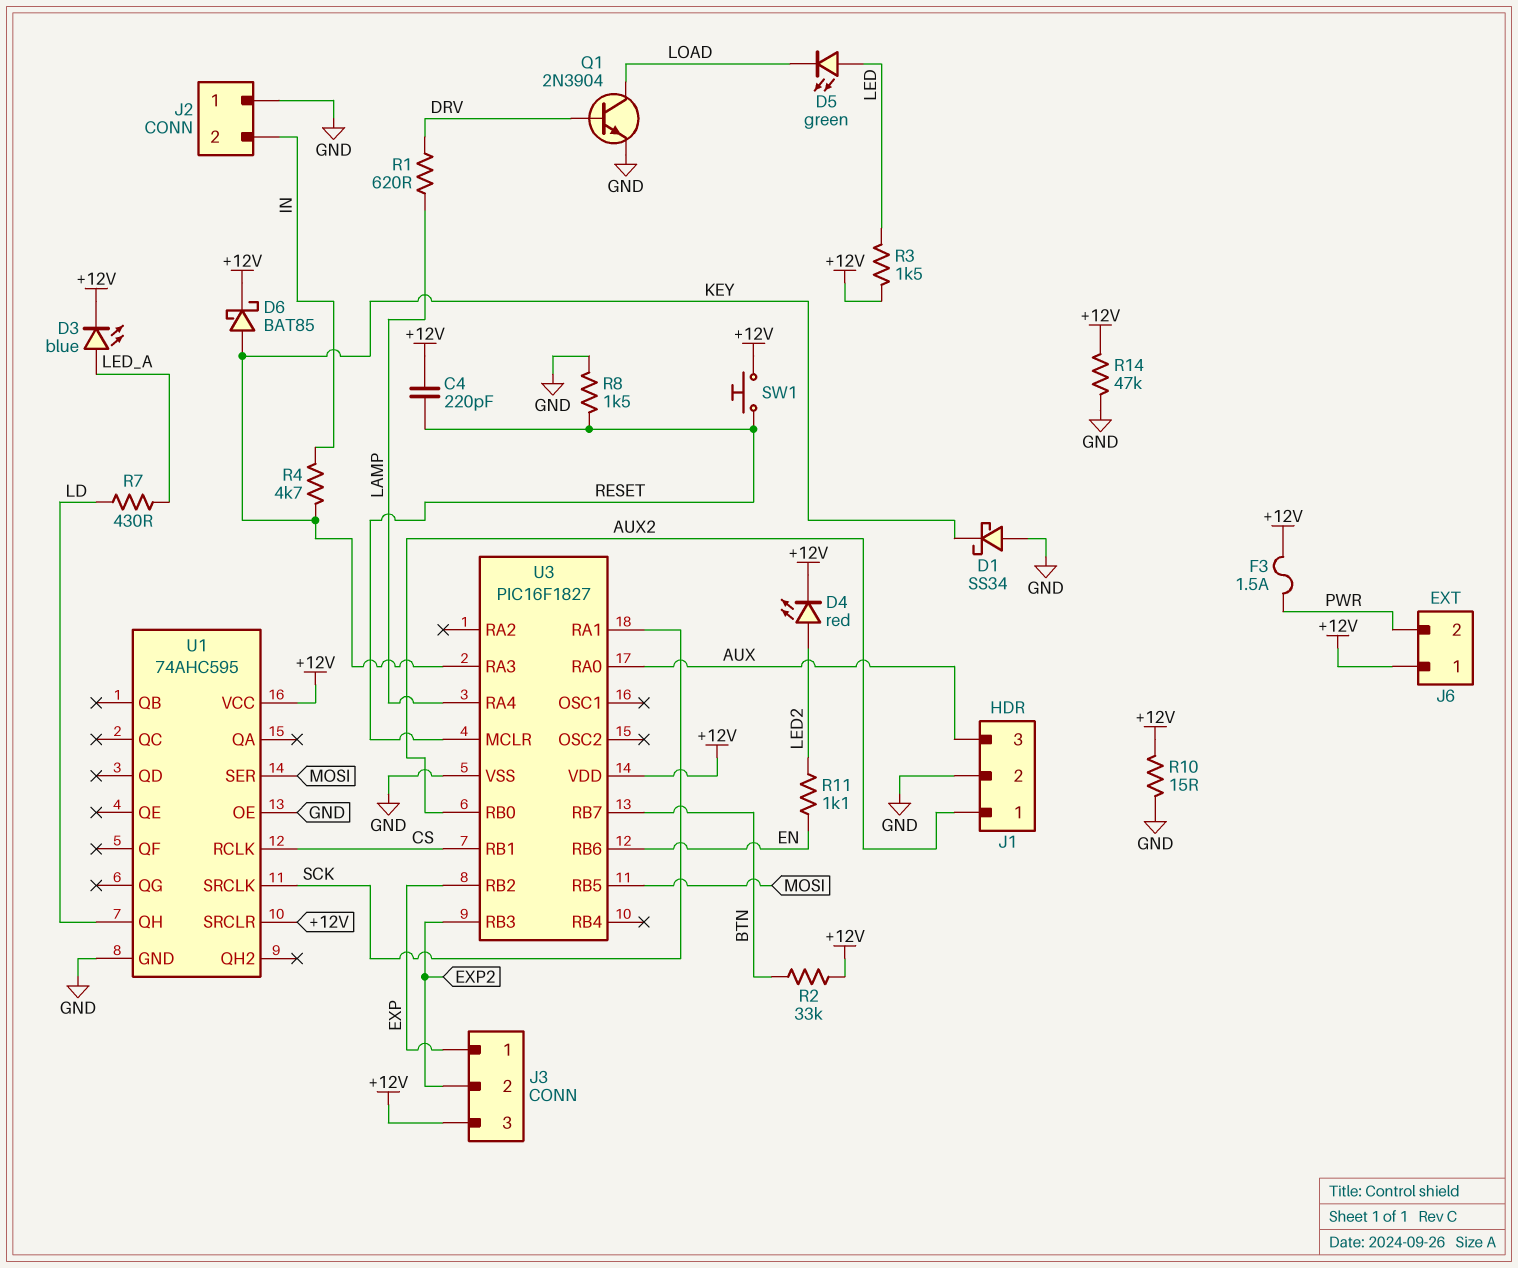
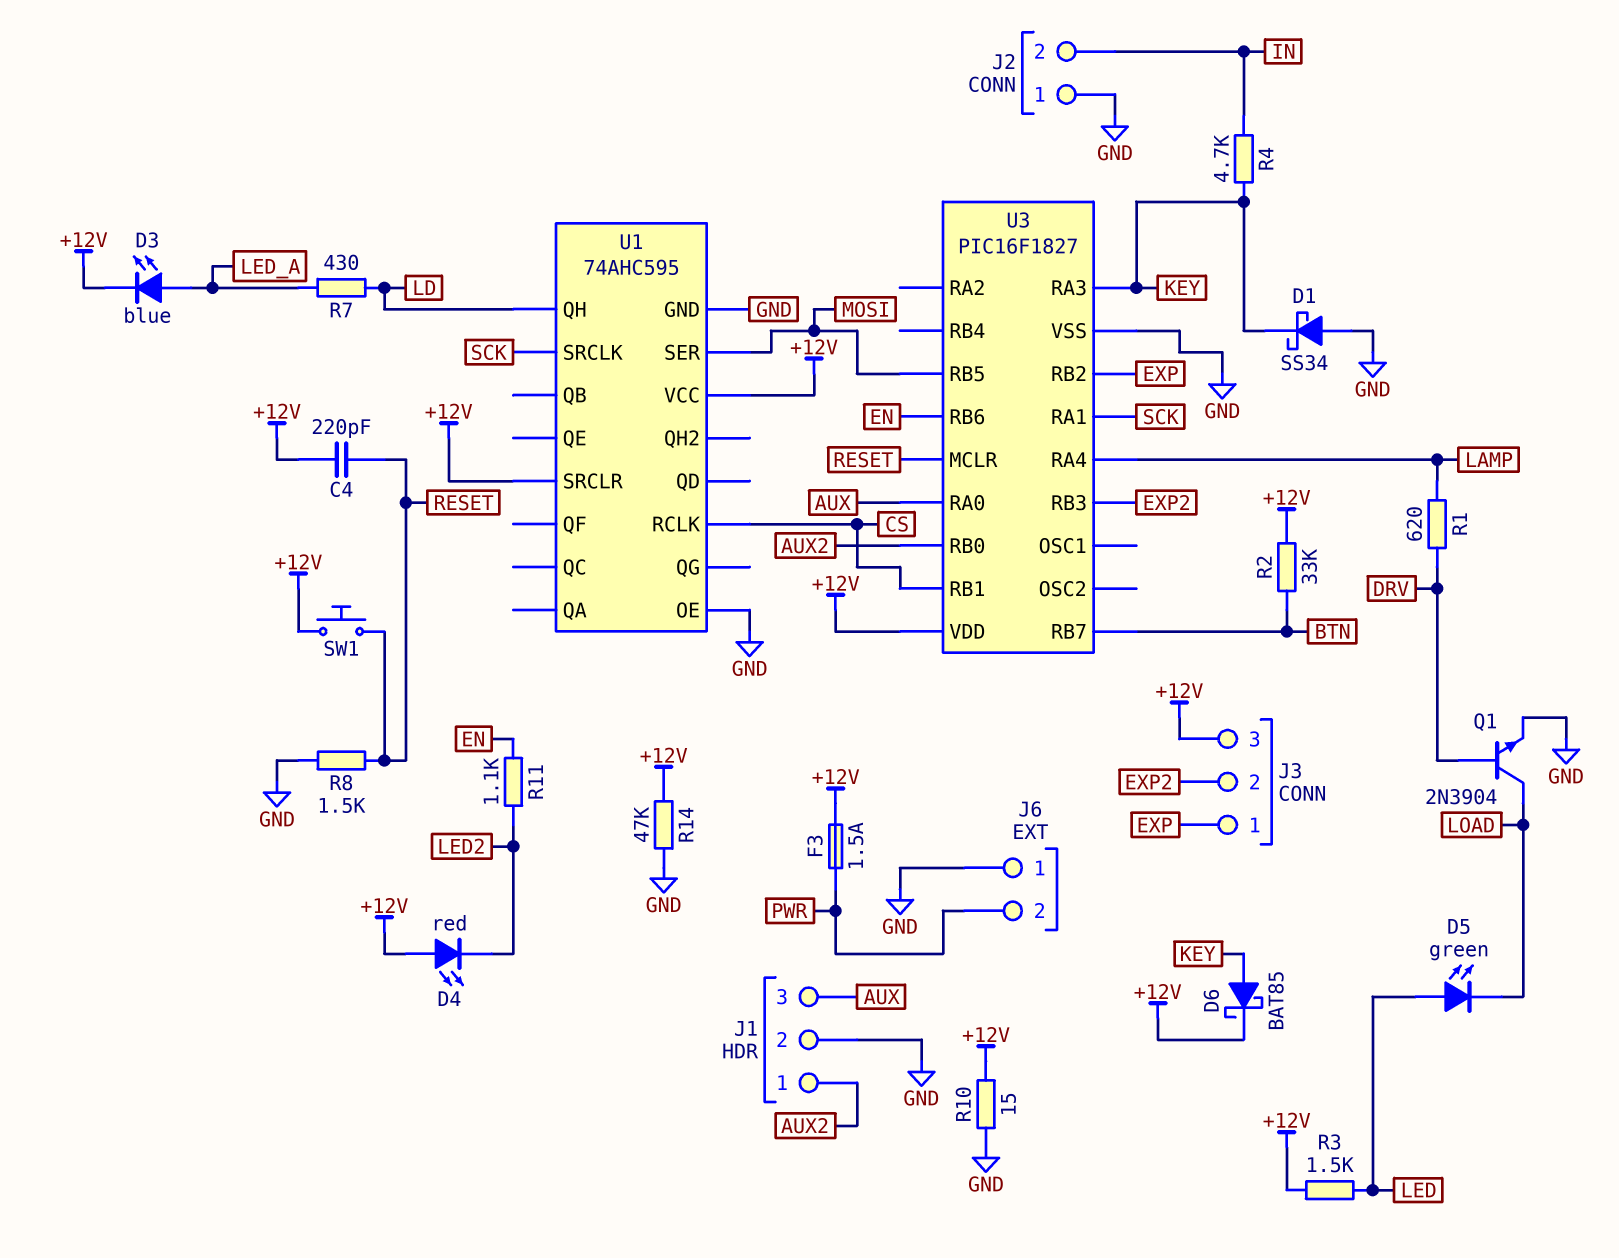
D4: LED red (A LED2, K +12V) -> LED red (A +12V, K LED2)
J6 pin 1: +12V -> GND

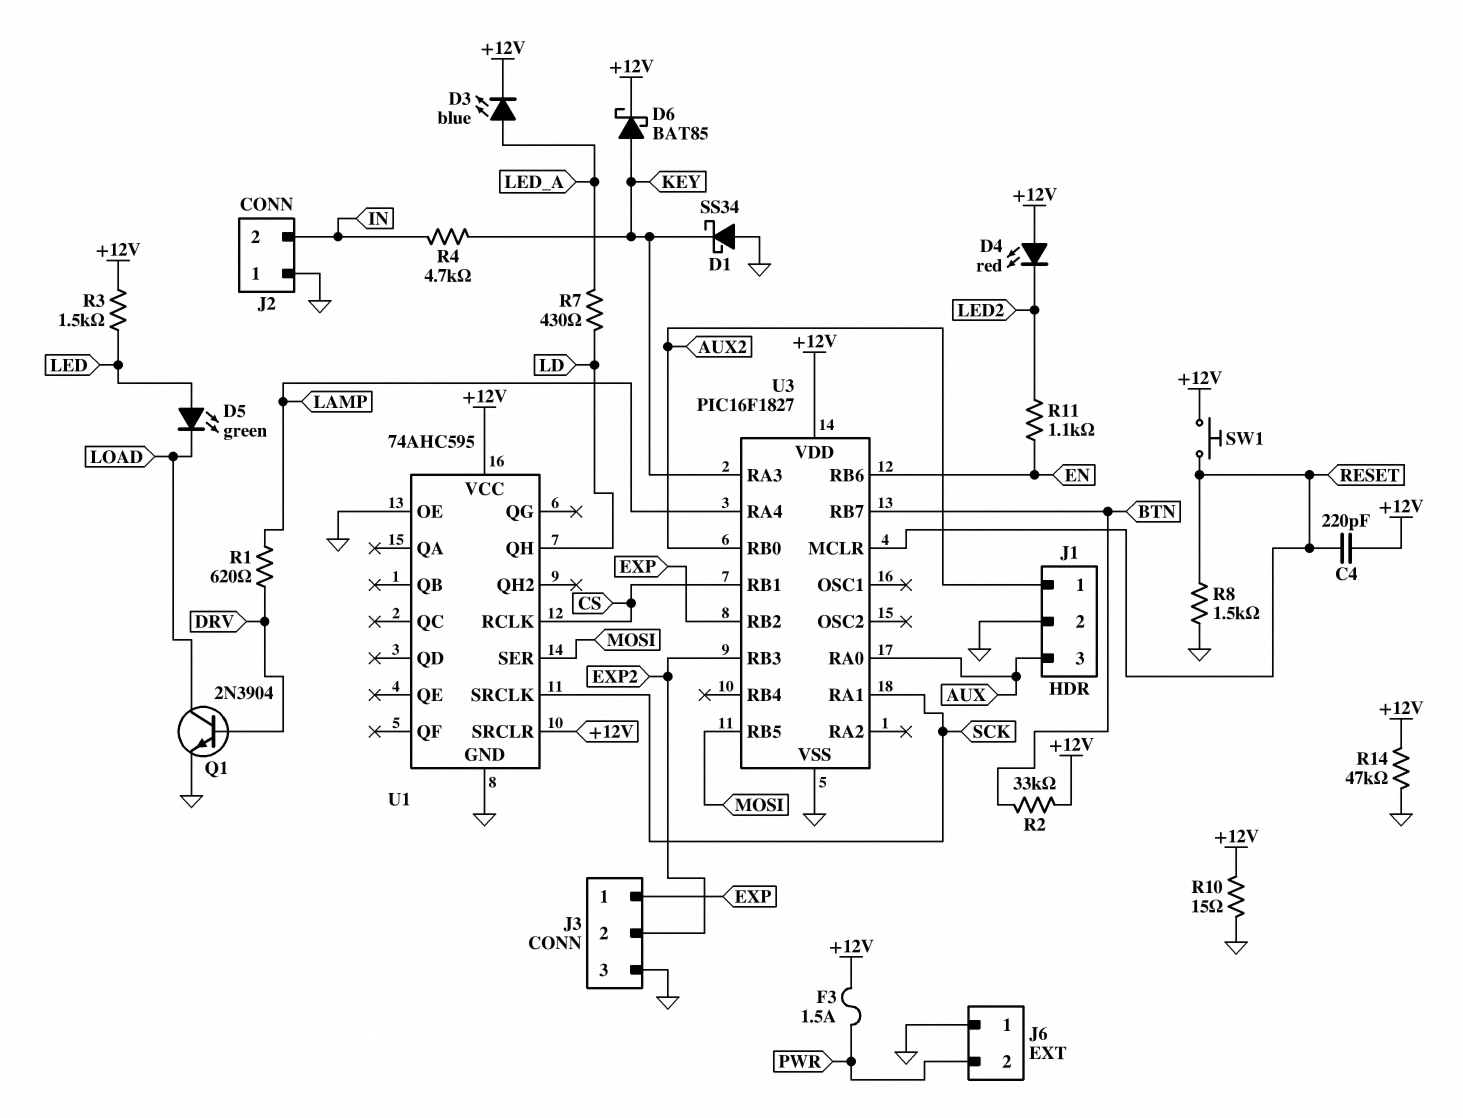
J3 pin 3: +12V -> GND

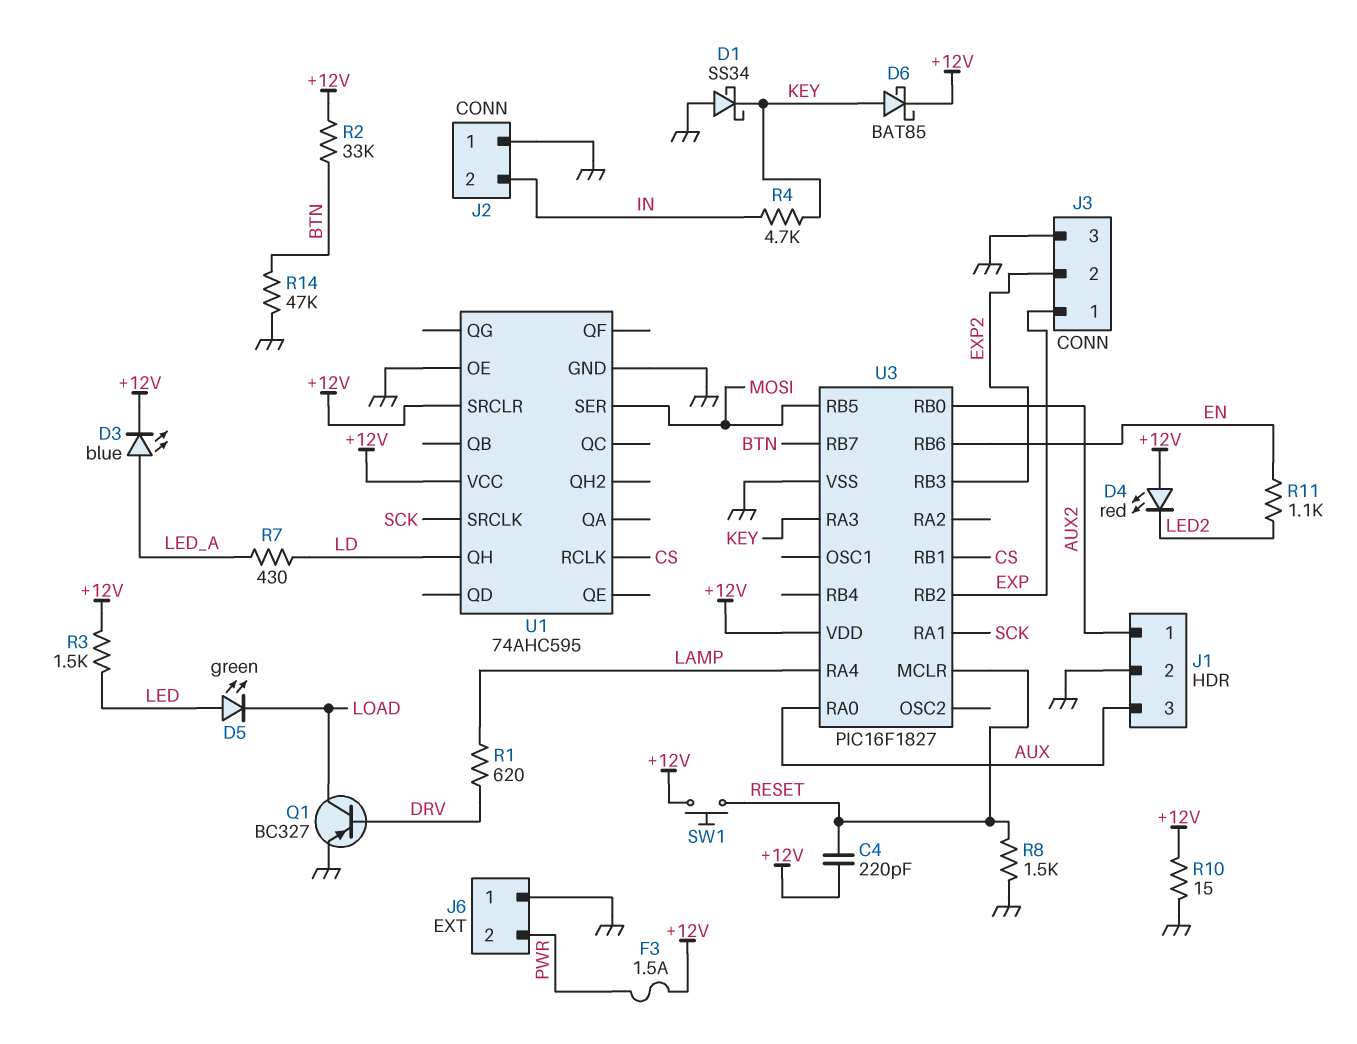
Q1: NPN 2N3904 (B DRV, C LOAD, E GND) -> PNP BC327 (B DRV, C LOAD, E GND)
R14: 47k (+12V, GND) -> 47k (BTN, GND)

